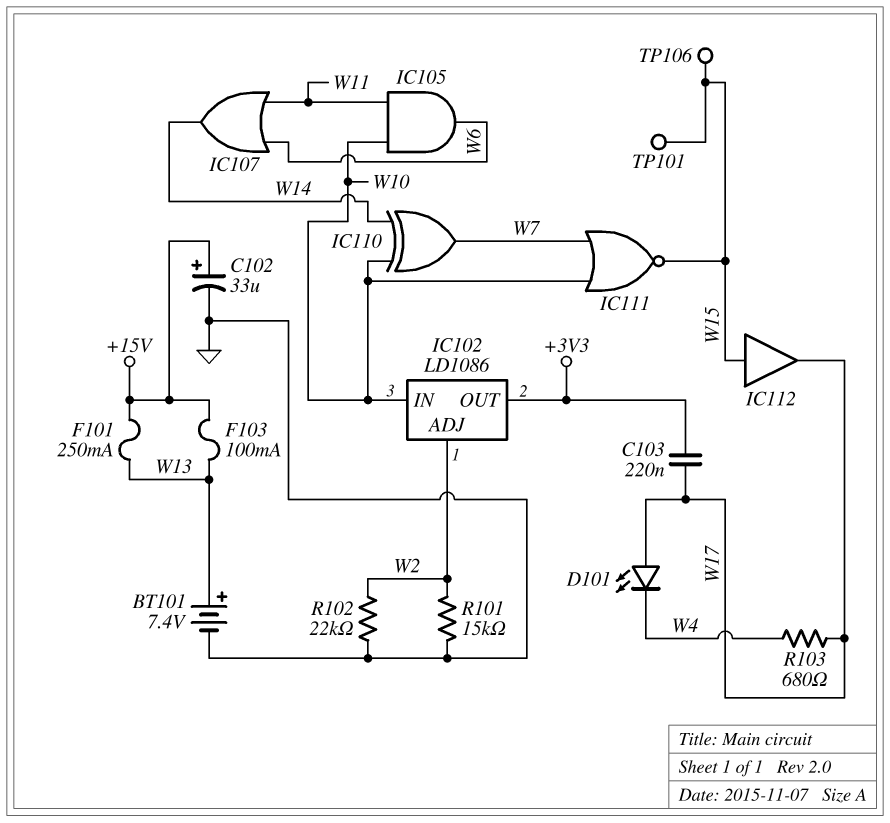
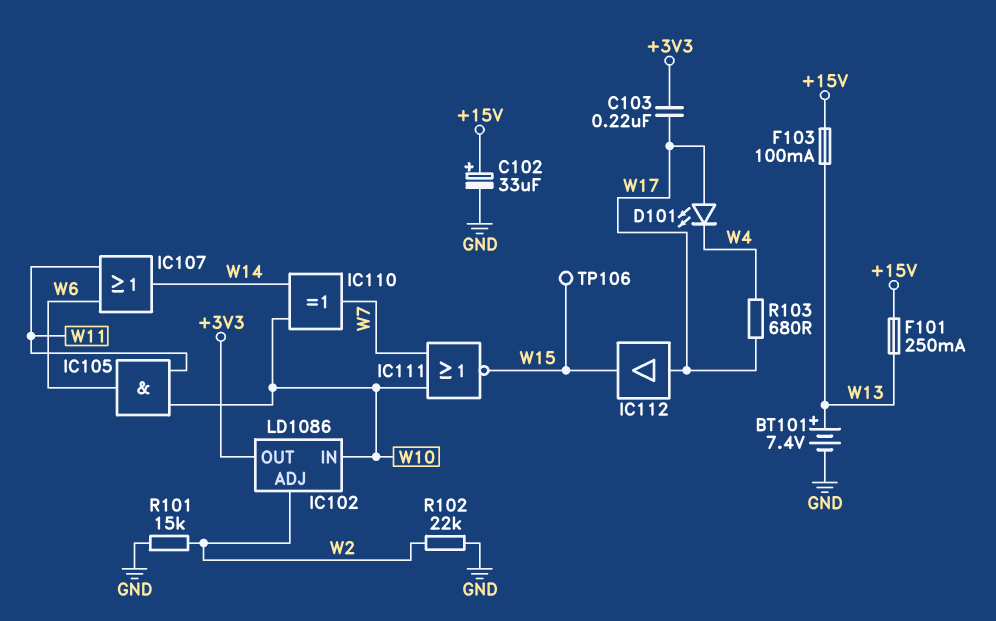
IC112: buffer (in W15, out W17) -> buffer (in W17, out W15)
TP101: test point (W15) -> none

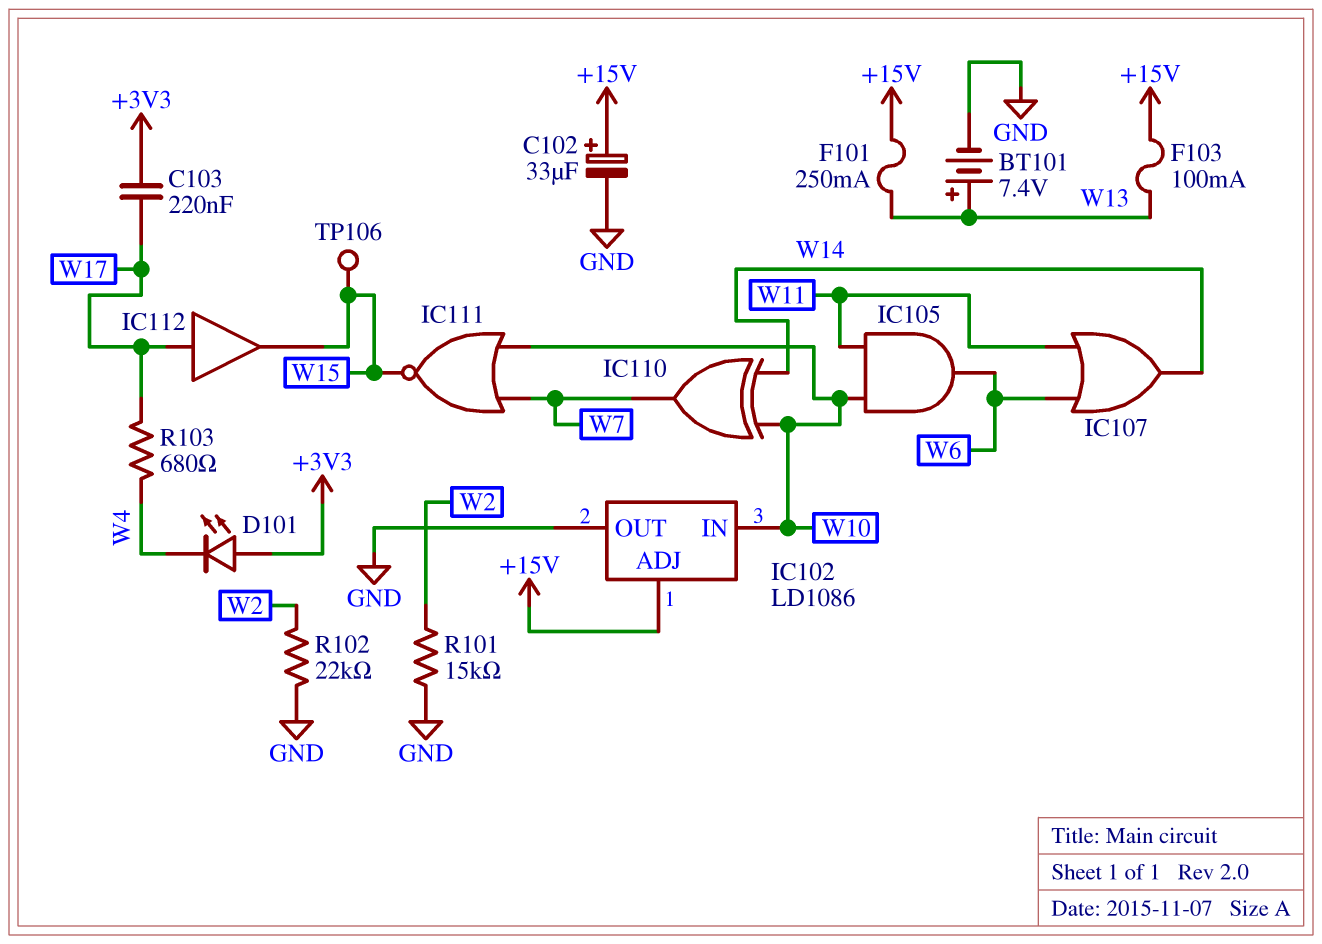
D101: LED (A W17, K W4) -> LED (A +3V3, K W4)
IC102 pin ADJ: W2 -> +15V
IC102 pin OUT: +3V3 -> GND

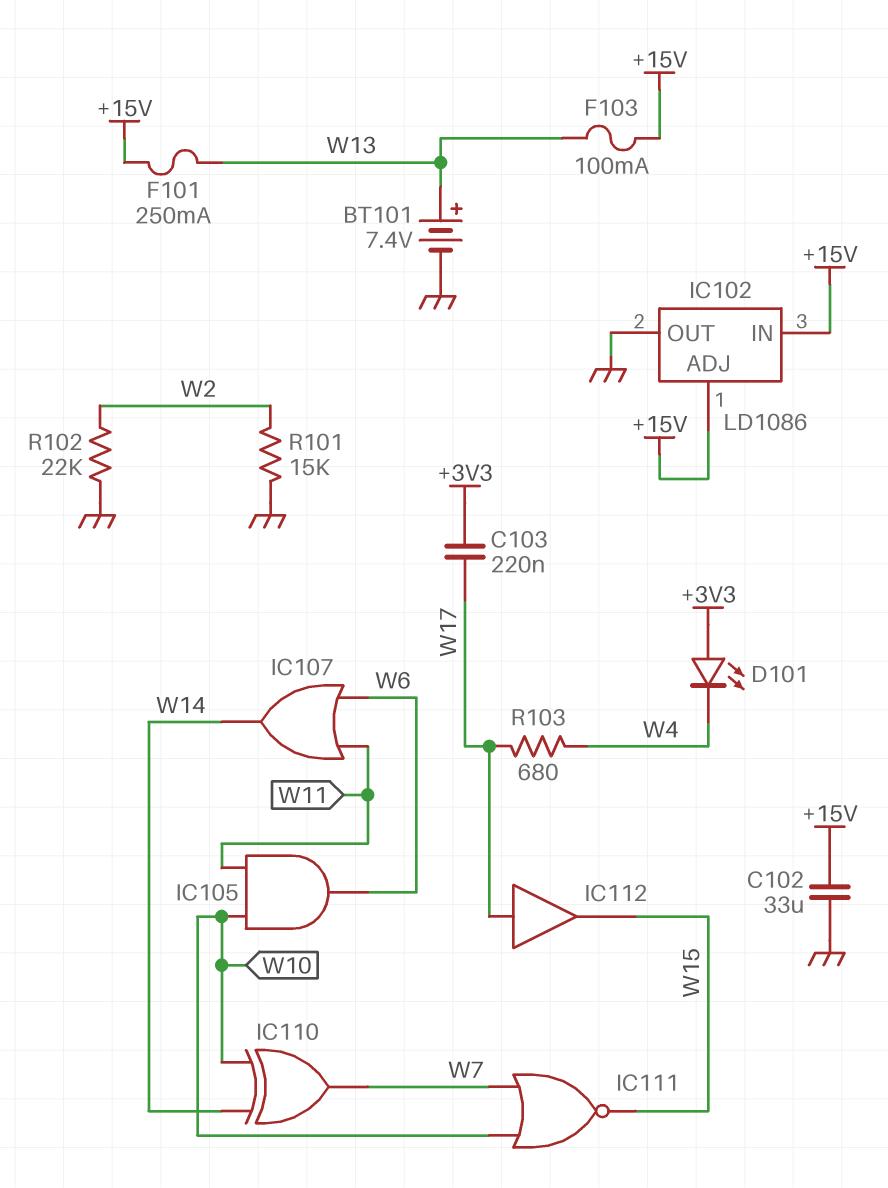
C102: 33uF (plus +15V, minus GND) -> 33uF (+15V, GND)
IC102 pin IN: W10 -> +15V
TP106: test point (W15) -> none

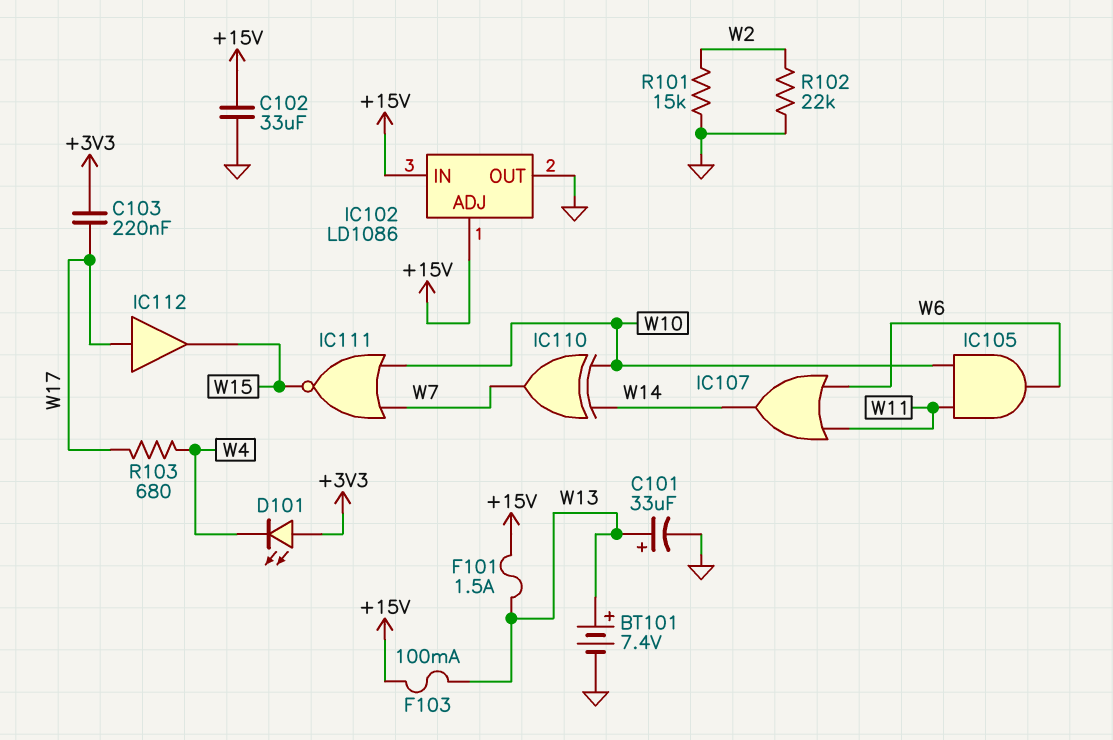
C101: none -> 33uF (plus W13, minus GND)
F101: 250mA (+15V, W13) -> 1.5A (+15V, W13)

